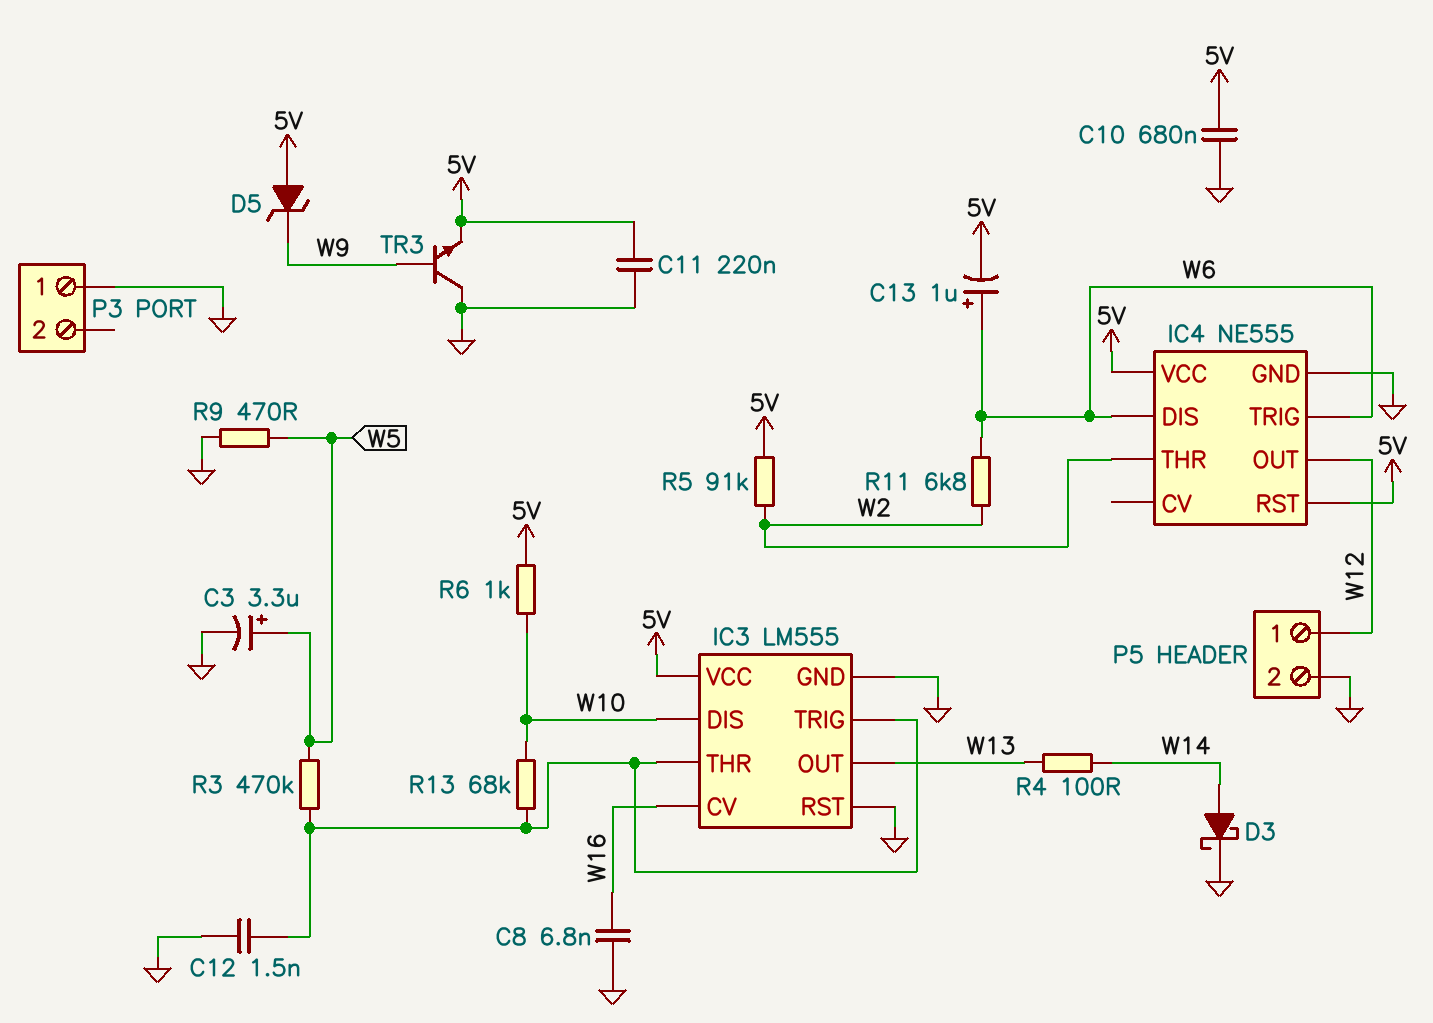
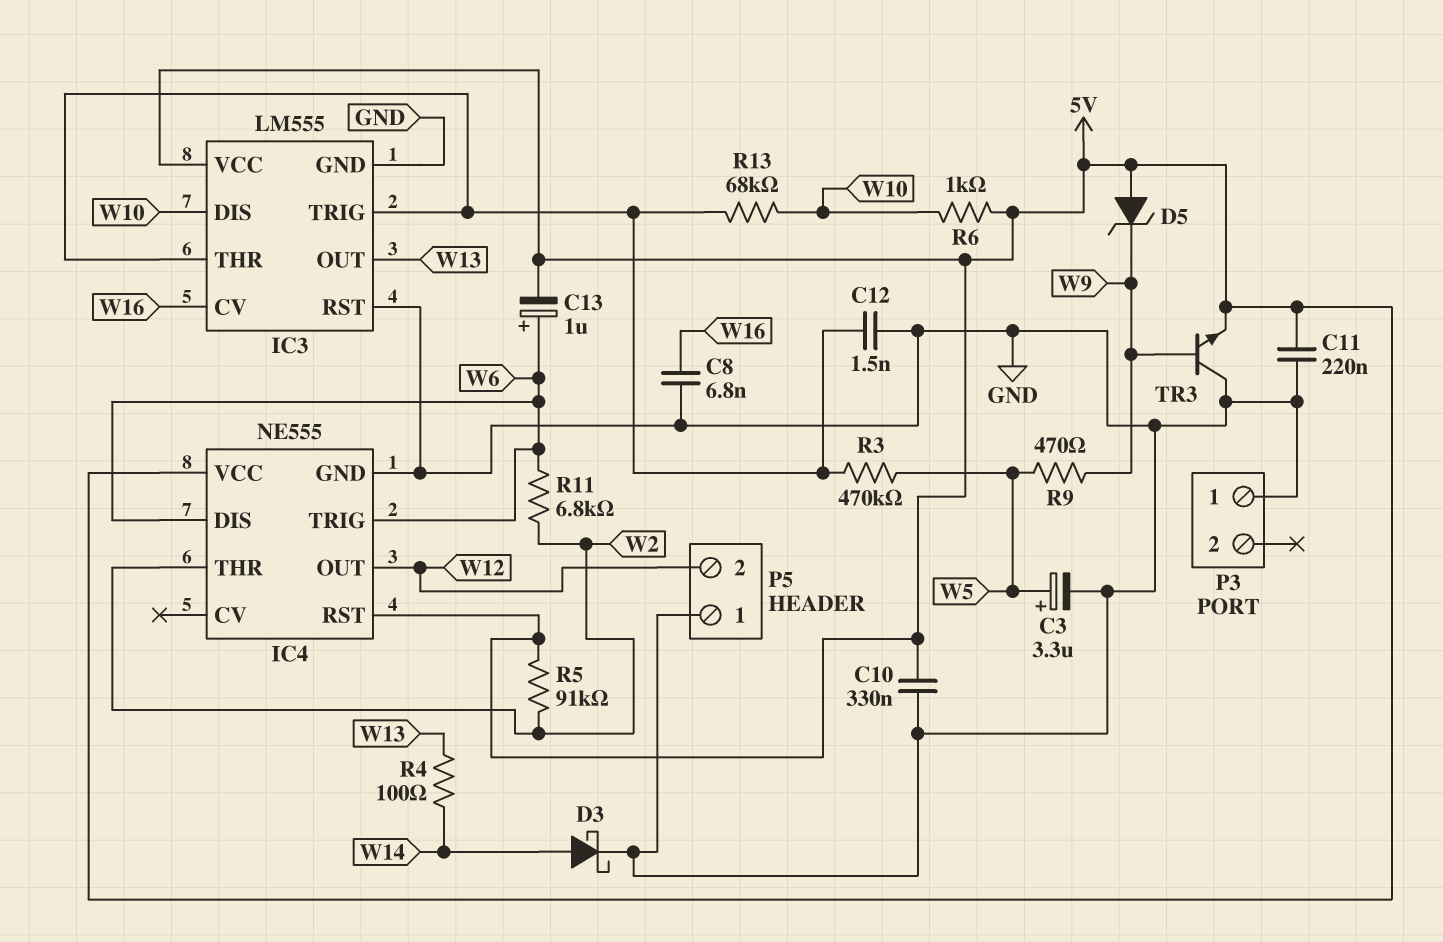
C10: 680nF (5V, GND) -> 330nF (5V, GND)
P5 pin 1: W12 -> GND
P5 pin 2: GND -> W12
R9: 470 (GND, W5) -> 470 (W5, W9)

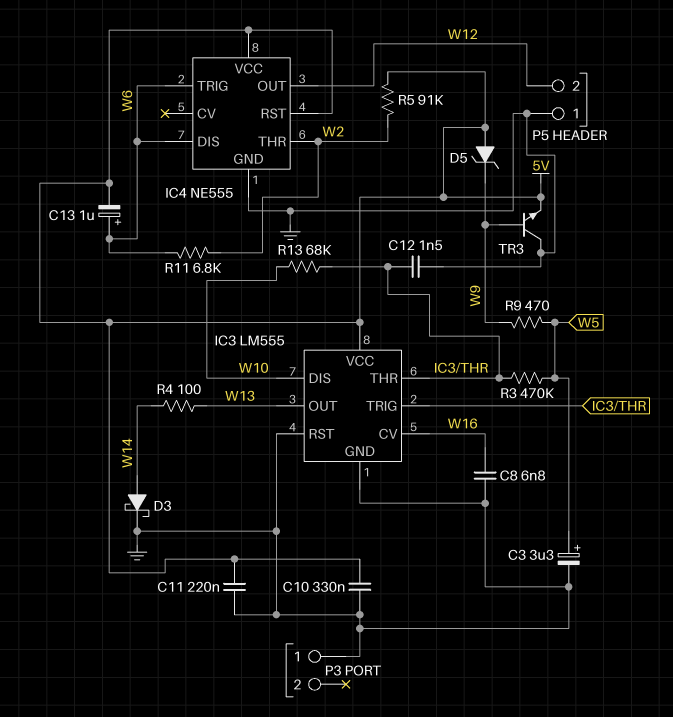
R6: 1k (5V, W10) -> none

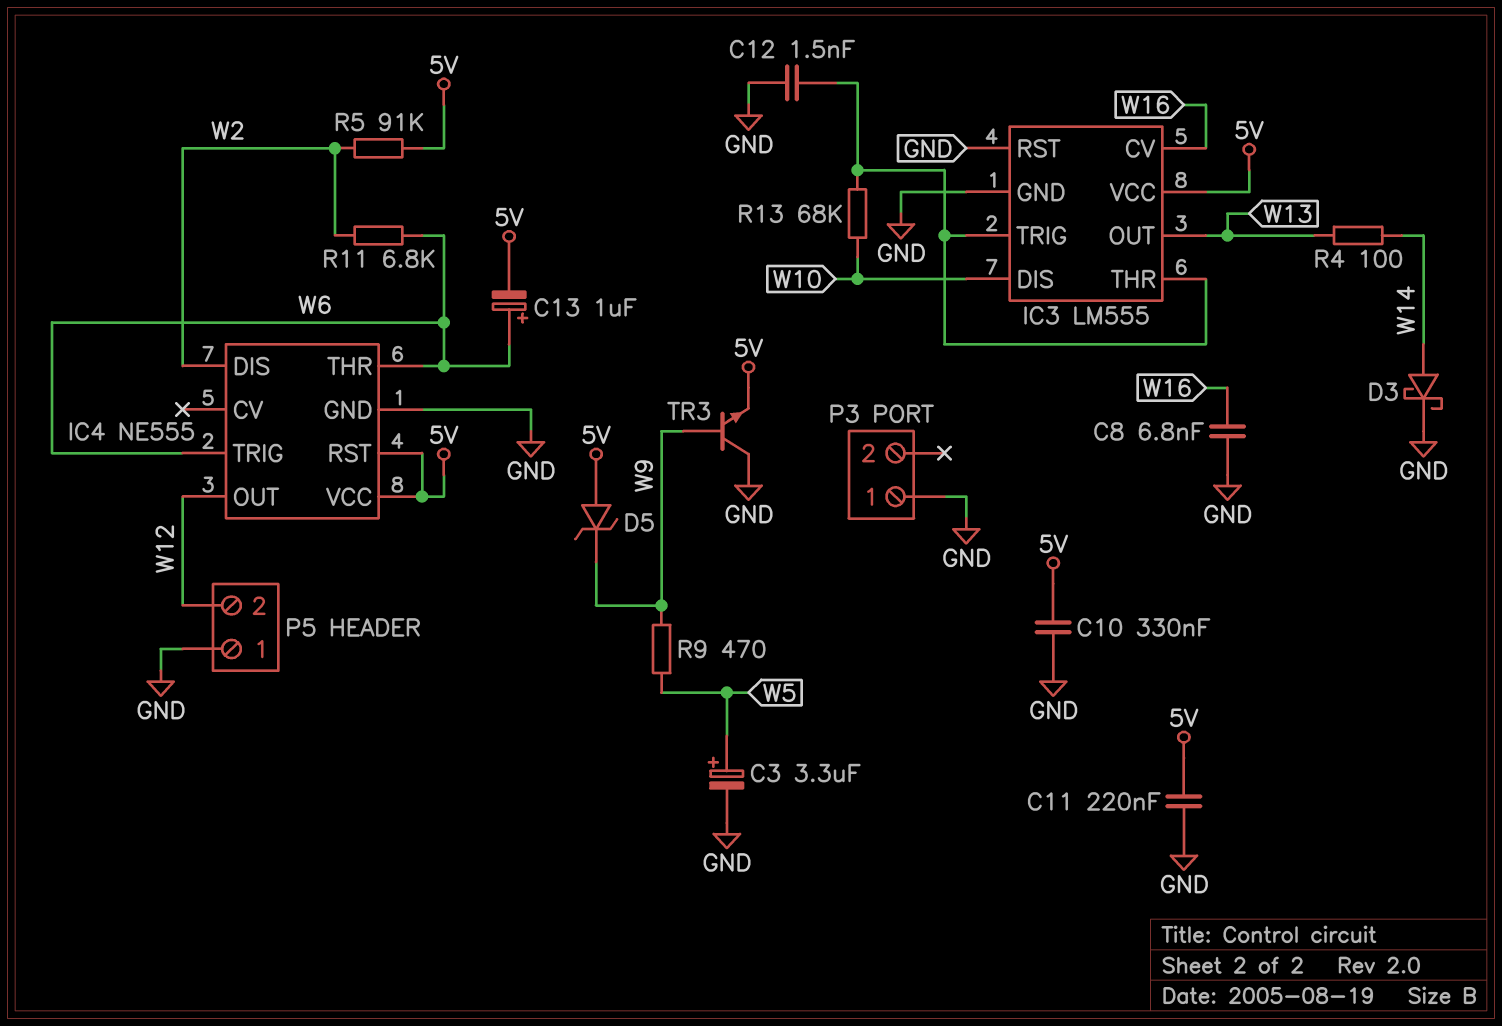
IC4 pin DIS: W6 -> W2
IC4 pin THR: W2 -> W6
R3: 470k (IC3/THR, W5) -> none

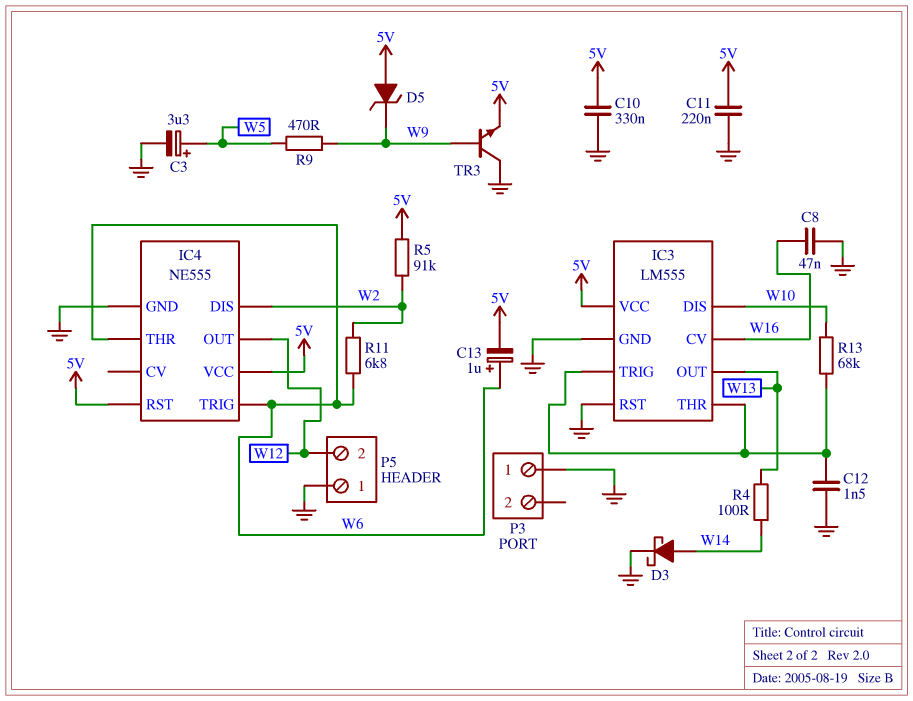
C8: 6.8nF (GND, W16) -> 47nF (GND, W16)

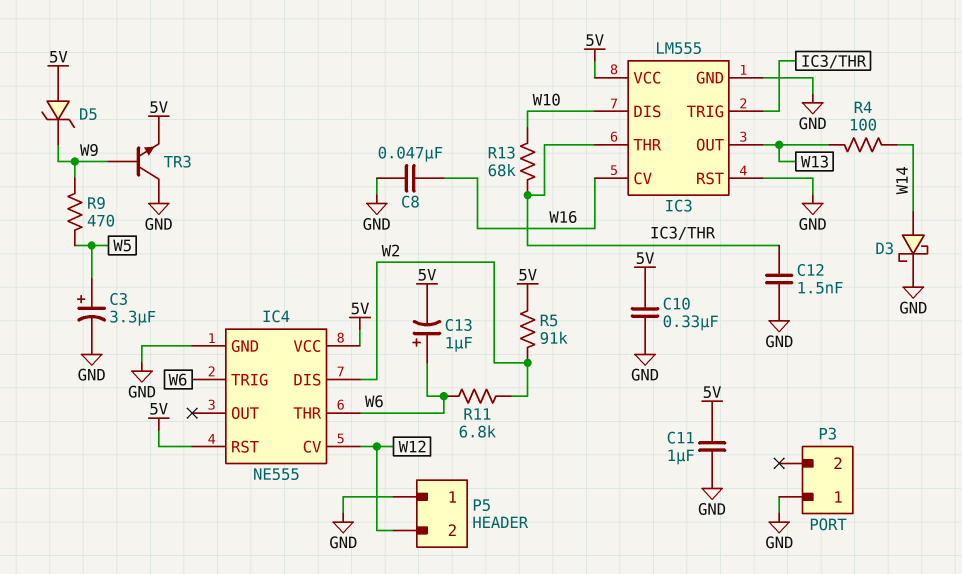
C11: 220nF (5V, GND) -> 1uF (5V, GND)
IC4 pin CV: none -> W12
IC4 pin OUT: W12 -> none

